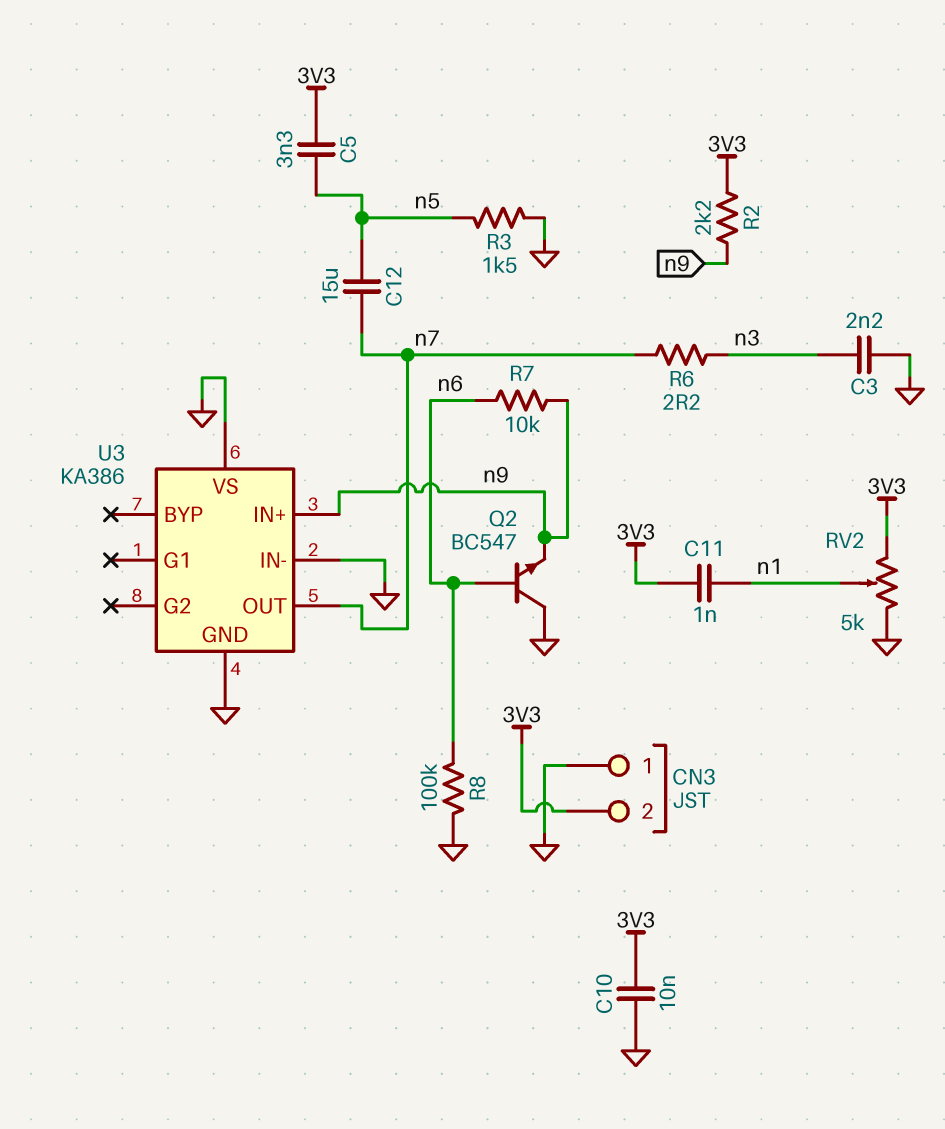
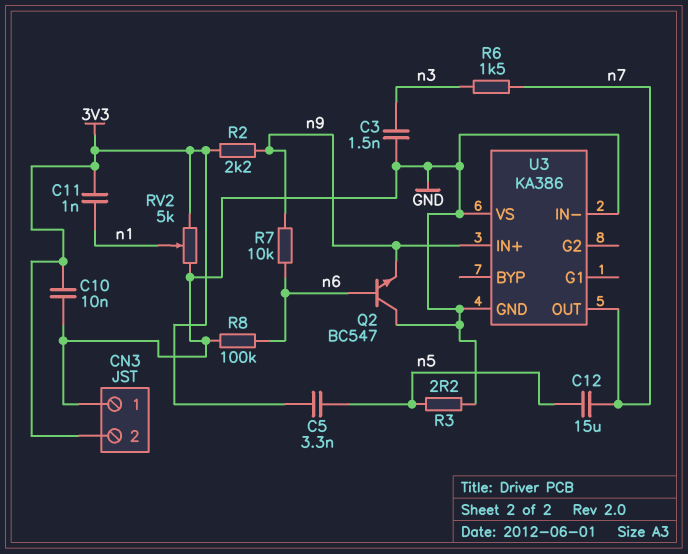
C3: 2.2nF (GND, n3) -> 1.5nF (GND, n3)
R3: 1.5k (GND, n5) -> 2.2 (GND, n5)
R6: 2.2 (n3, n7) -> 1.5k (n3, n7)

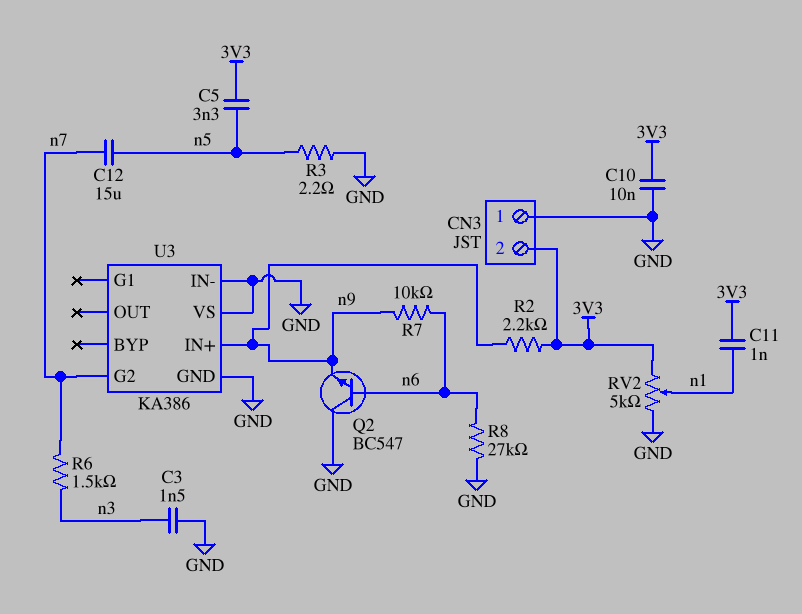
R8: 100k (GND, n6) -> 27k (GND, n6)
U3 pin G2: none -> n7
U3 pin OUT: n7 -> none

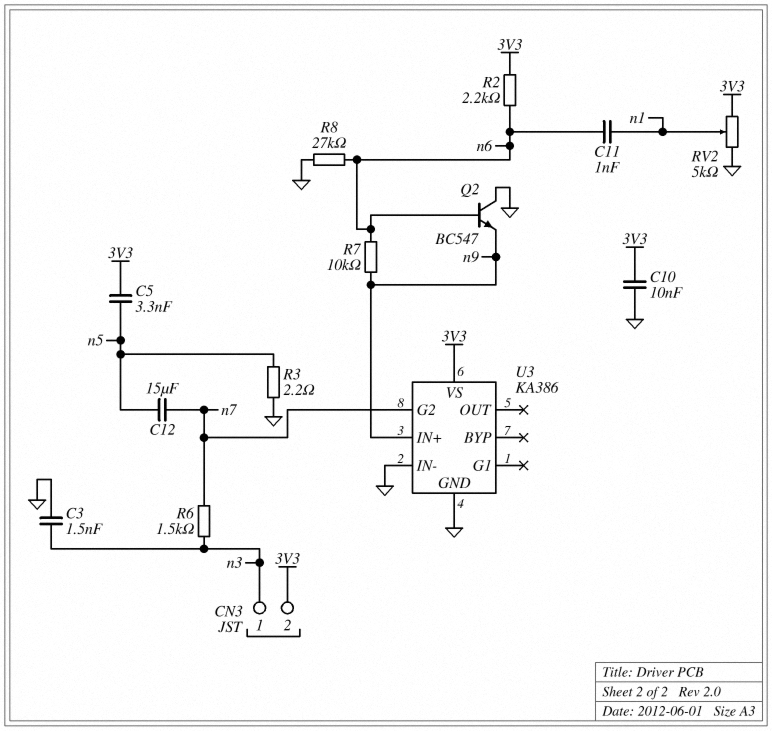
C11: 1nF (3V3, n1) -> 1nF (n1, n6)
CN3 pin 1: GND -> n3
R2: 2.2k (3V3, n9) -> 2.2k (3V3, n6)
U3 pin VS: GND -> 3V3

